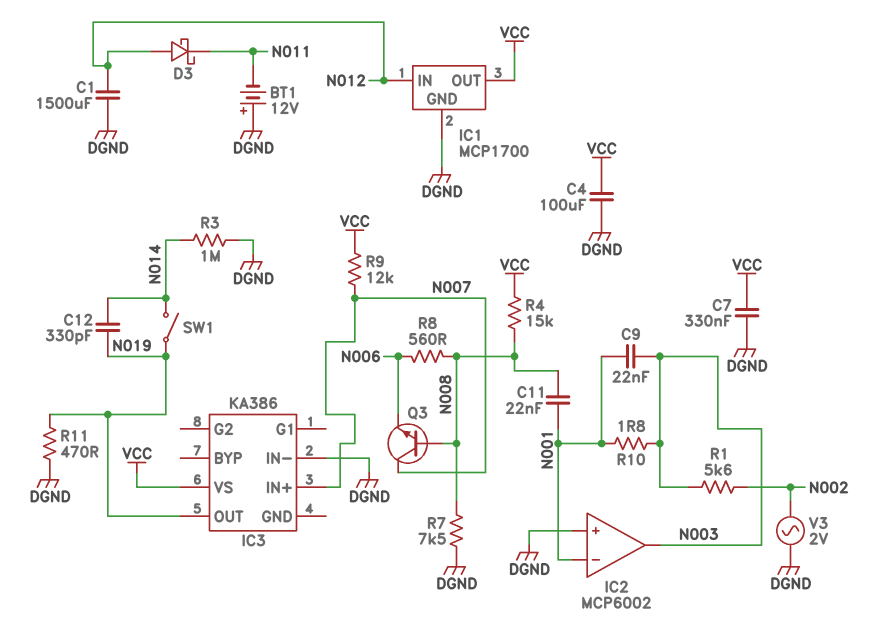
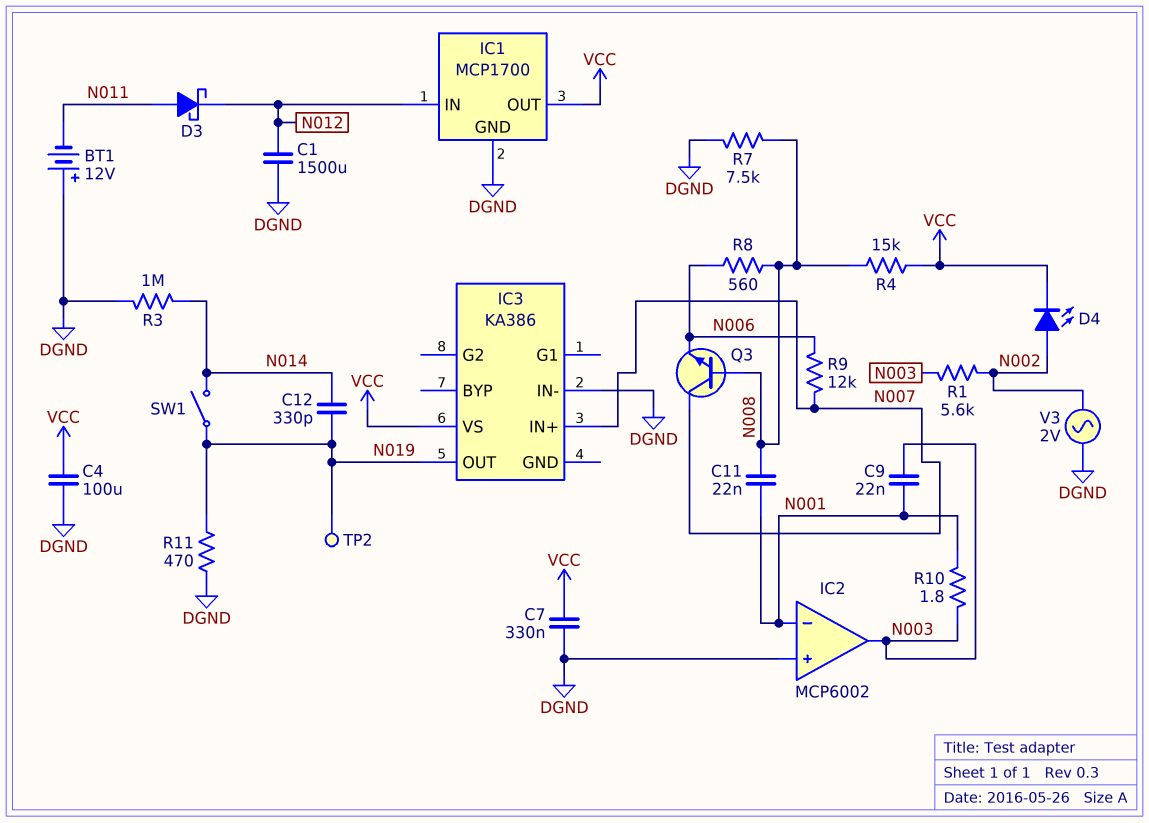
D3: schottky (A N012, K N011) -> schottky (A N011, K N012)
D4: none -> LED (A N002, K VCC)
R9: 12k (N007, VCC) -> 12k (N006, N007)
TP2: none -> test point (N019)

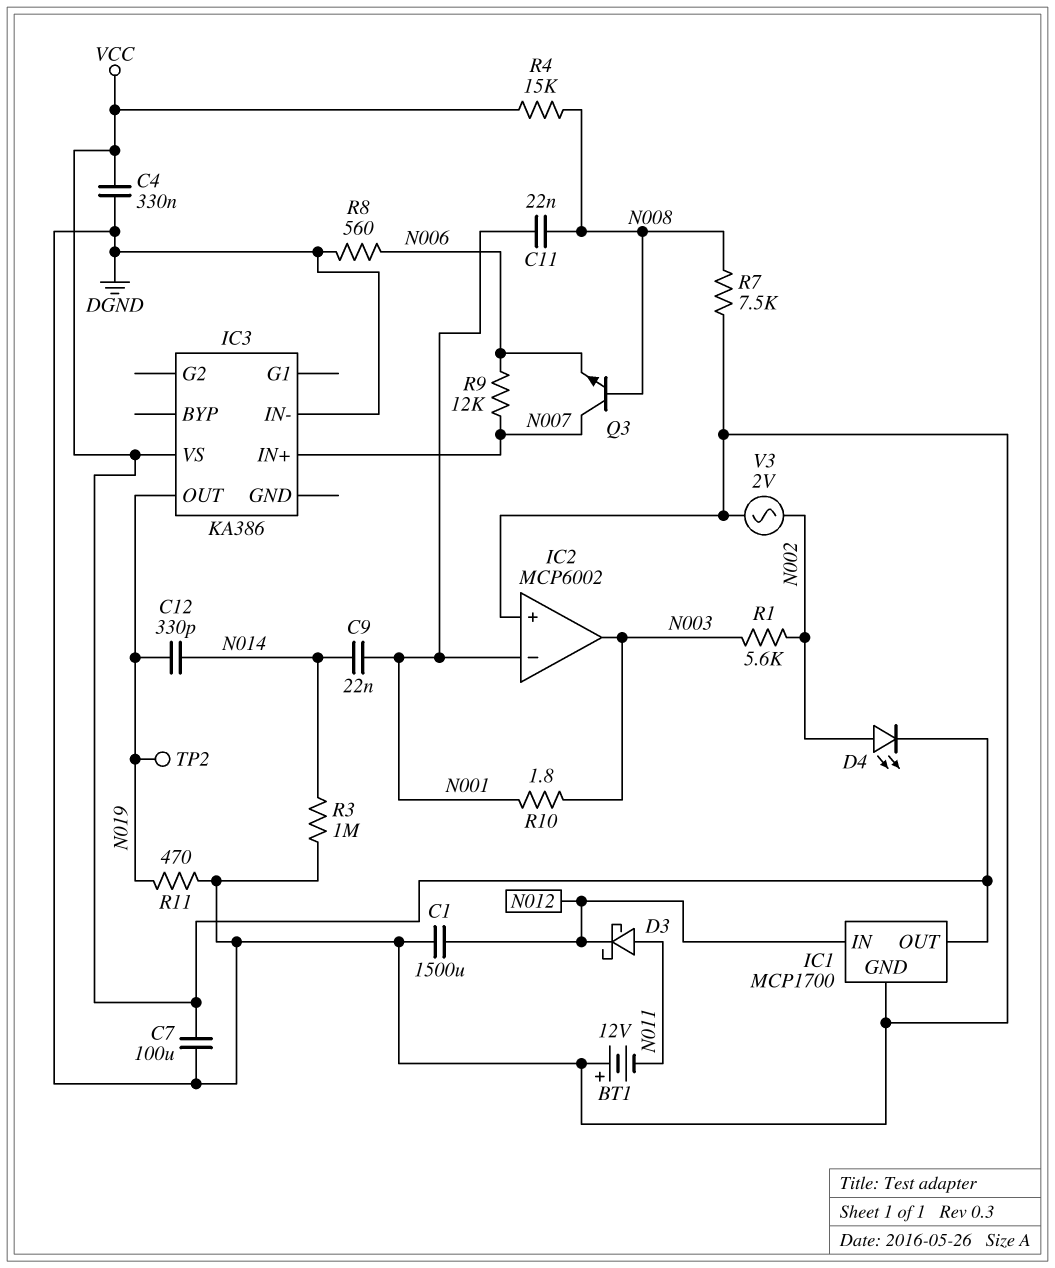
C4: 100uF (DGND, VCC) -> 330nF (DGND, VCC)
C7: 330nF (DGND, VCC) -> 100uF (DGND, VCC)
C9: 22nF (N001, N003) -> 22nF (N001, N014)
R8: 560 (N006, N008) -> 560 (DGND, N006)
SW1: switch (N014, N019) -> none

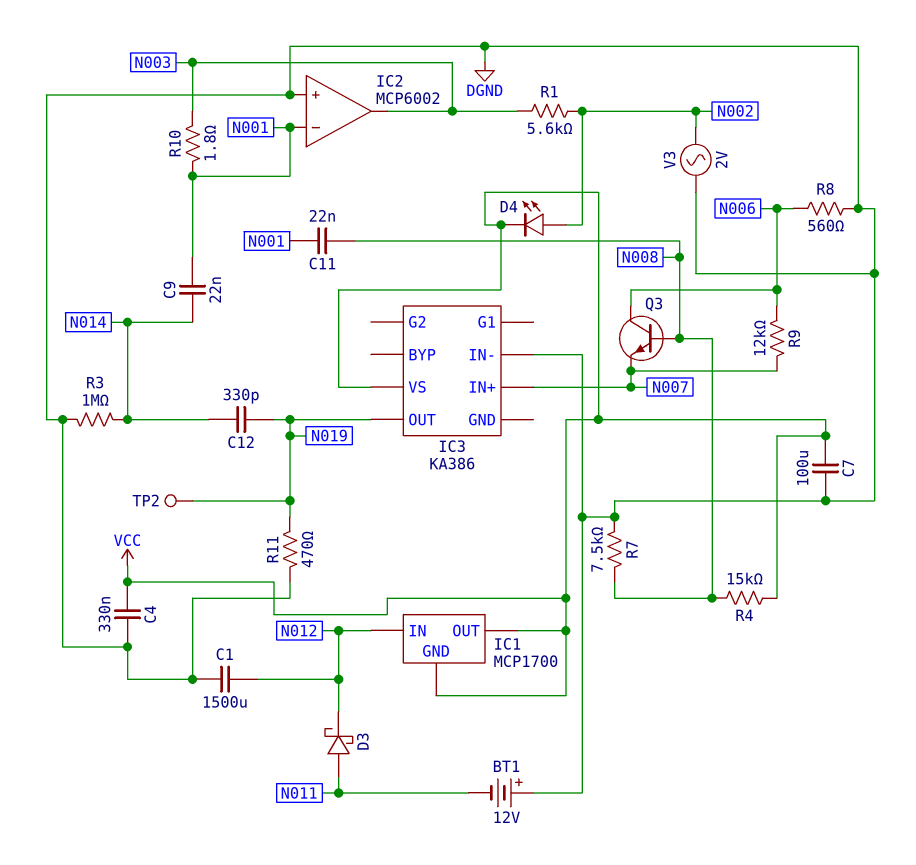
IC1 pin GND: DGND -> VCC
Q3: NPN (B N008, C N007, E N006) -> NPN (B N008, C N006, E N007)

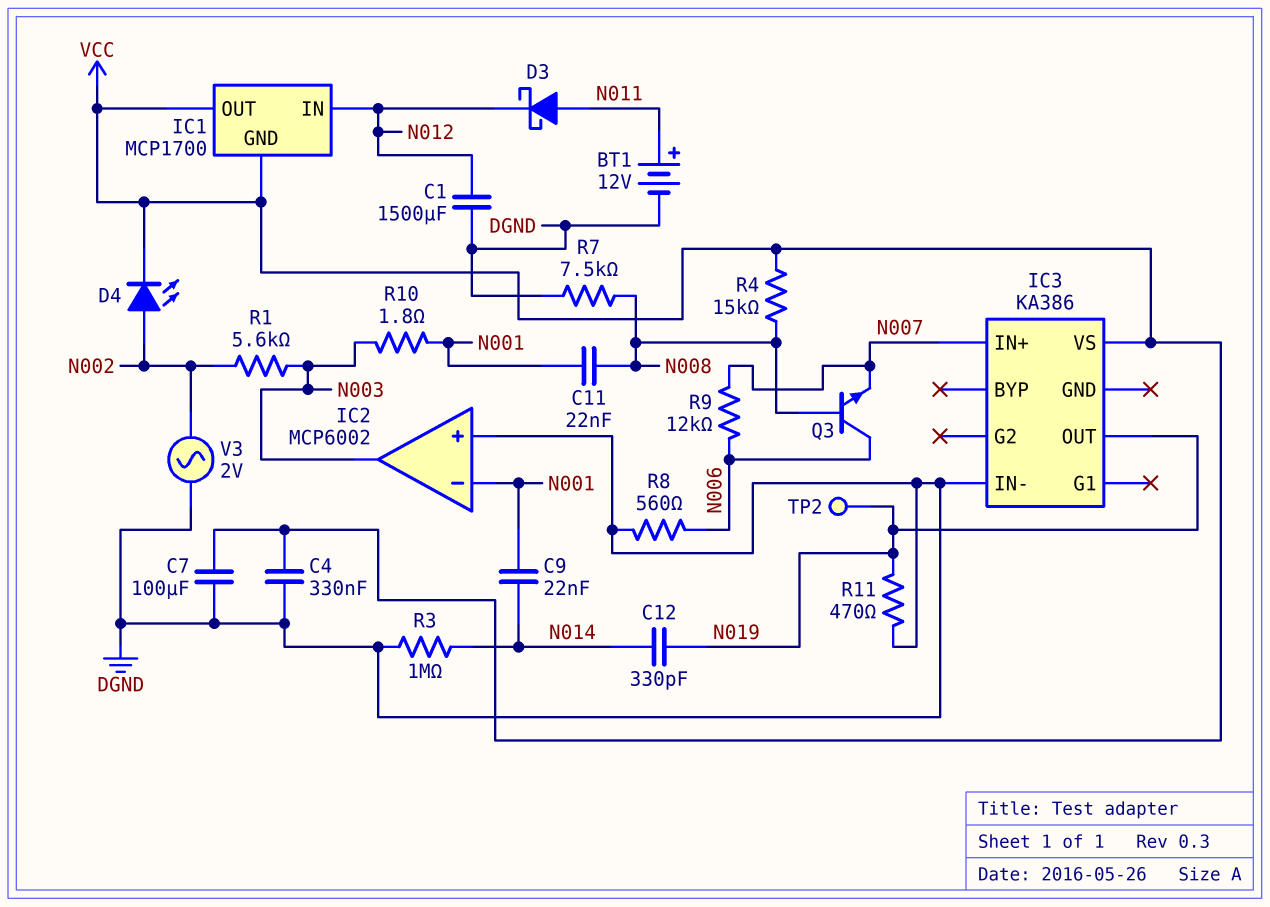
BT1: 12V (plus DGND, minus N011) -> 12V (plus N011, minus DGND)

